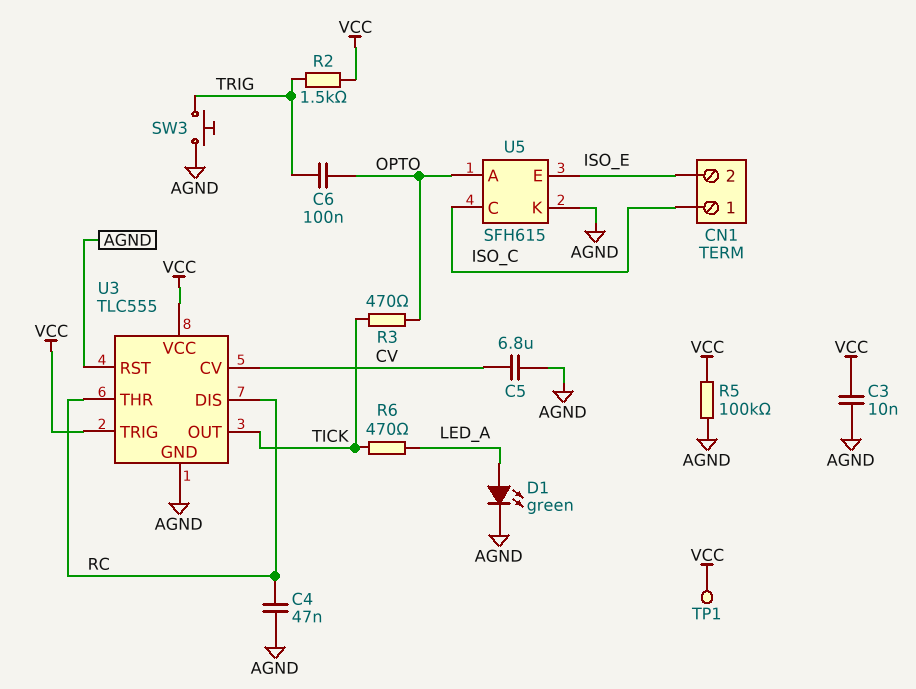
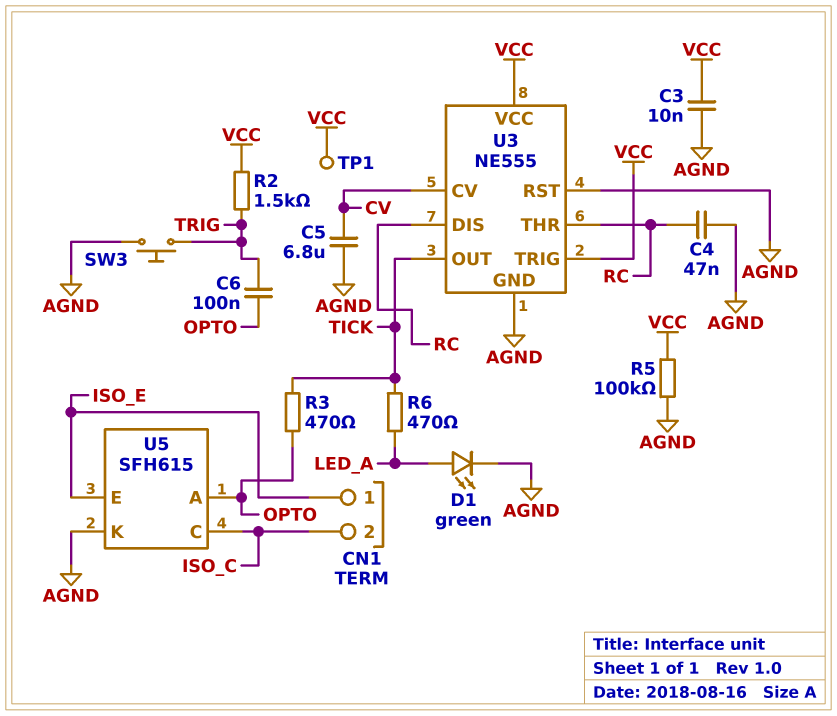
CN1 pin 1: ISO_C -> ISO_E
CN1 pin 2: ISO_E -> ISO_C
U3: TLC555 -> NE555

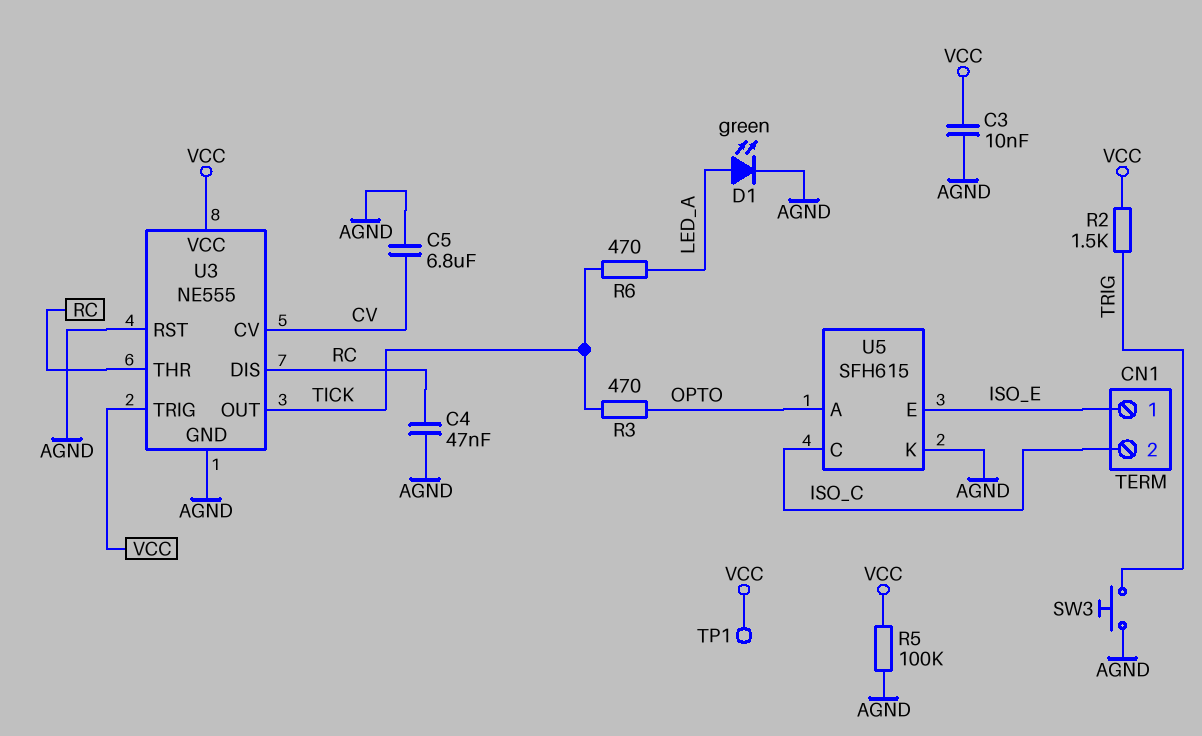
C6: 100nF (OPTO, TRIG) -> none

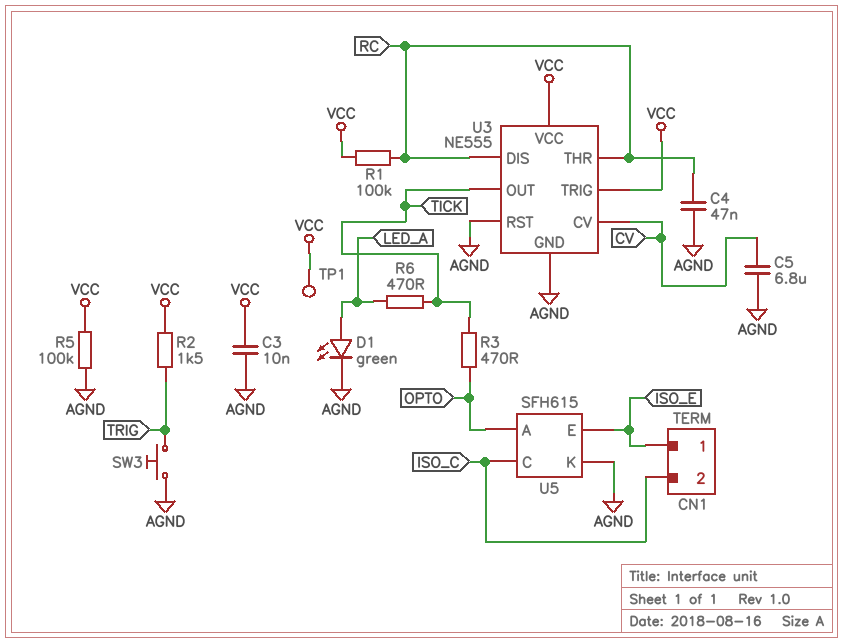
R1: none -> 100k (RC, VCC)

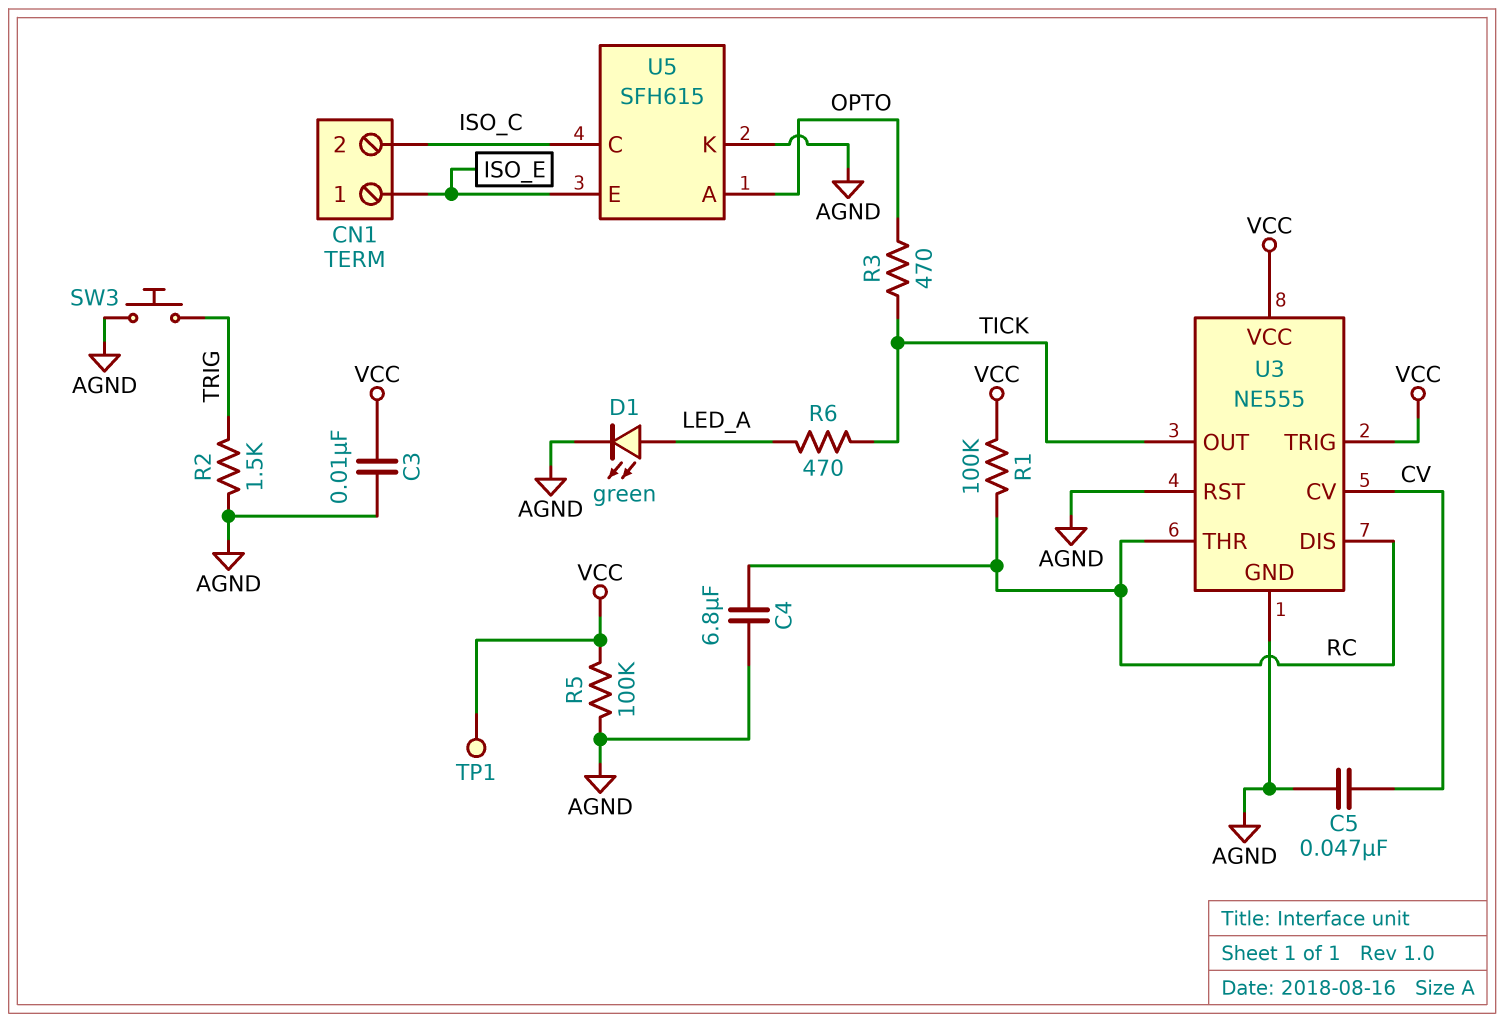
C4: 47nF (AGND, RC) -> 6.8uF (AGND, RC)
C5: 6.8uF (AGND, CV) -> 47nF (AGND, CV)
R2: 1.5k (TRIG, VCC) -> 1.5k (AGND, TRIG)

